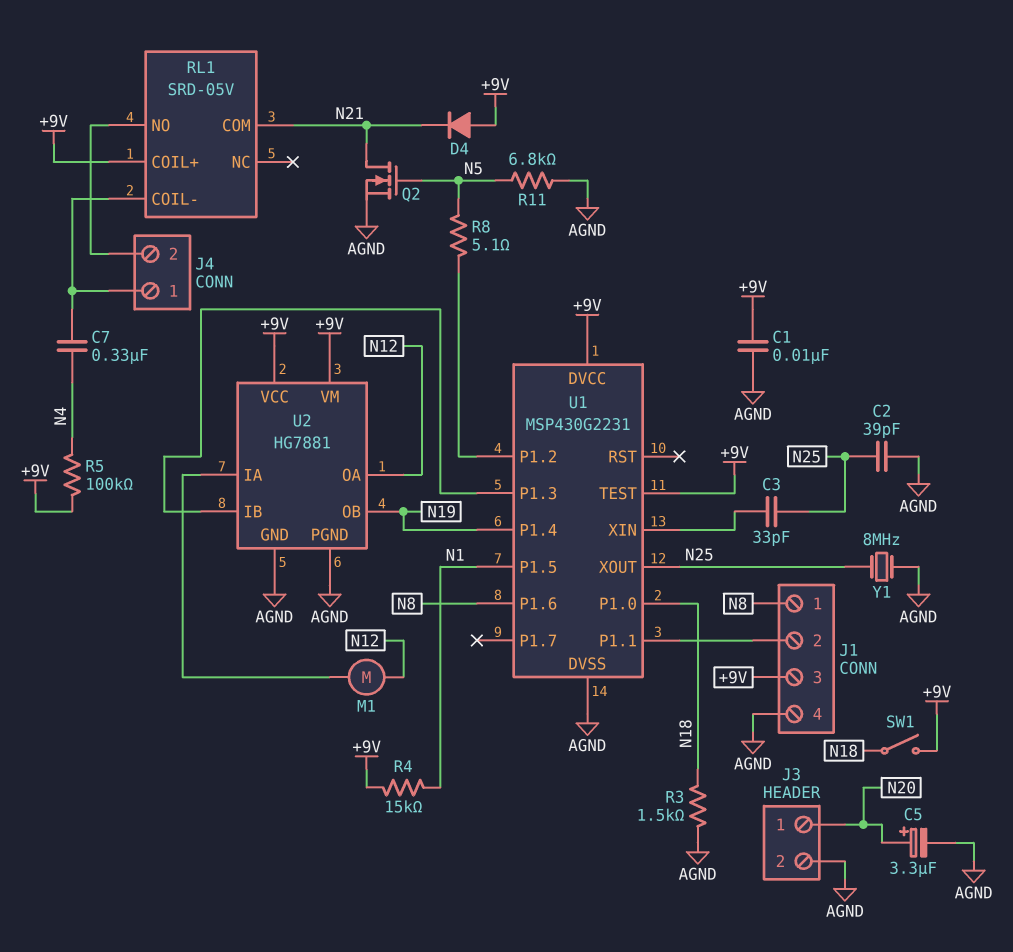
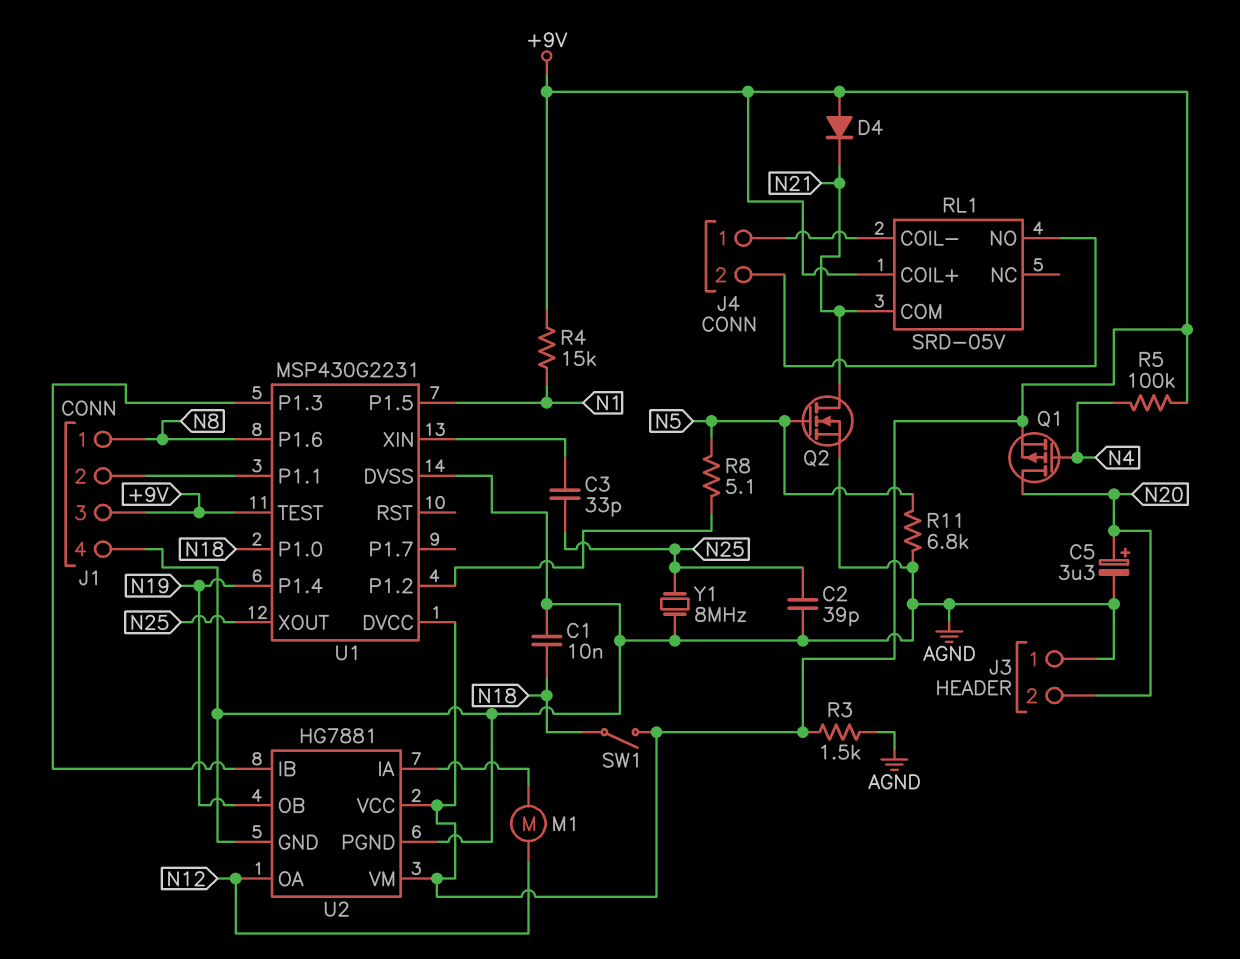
C1: 10nF (+9V, AGND) -> 10nF (AGND, N18)
C7: 330nF (J4/1, N4) -> none
J3 pin 1: N20 -> AGND
J3 pin 2: AGND -> N20
Q1: none -> PMOS (G N4, D N20, S +9V)
R3: 1.5k (AGND, N18) -> 1.5k (+9V, AGND)

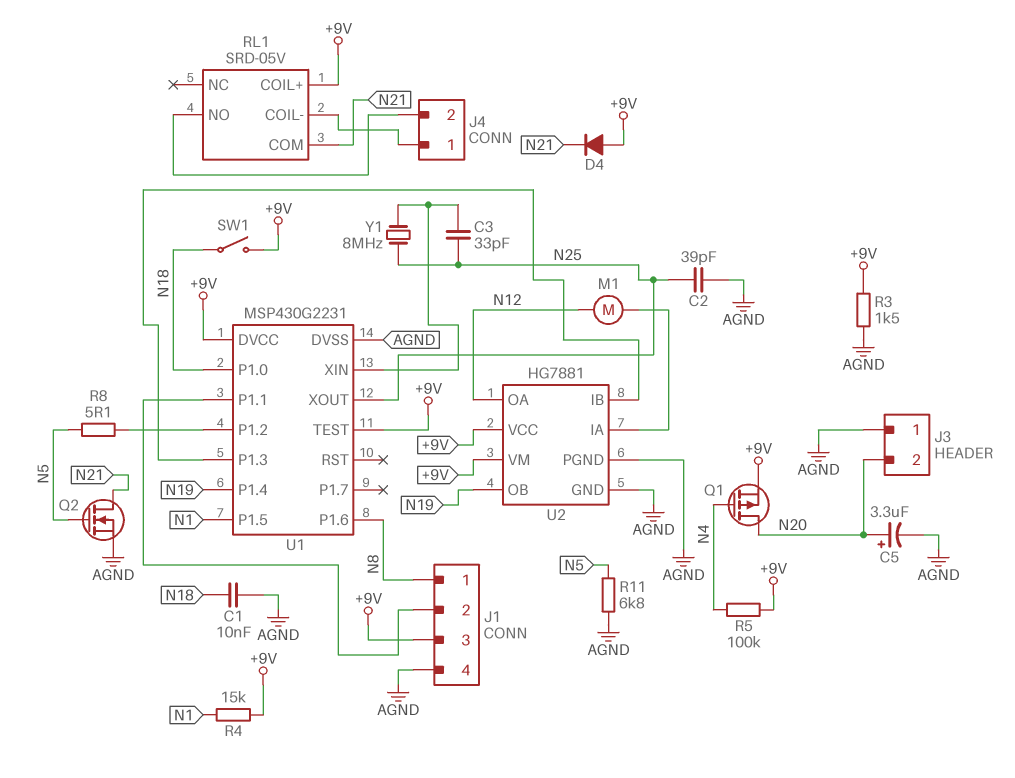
Y1: 8MHz (AGND, N25) -> 8MHz (N25, U1/XIN)

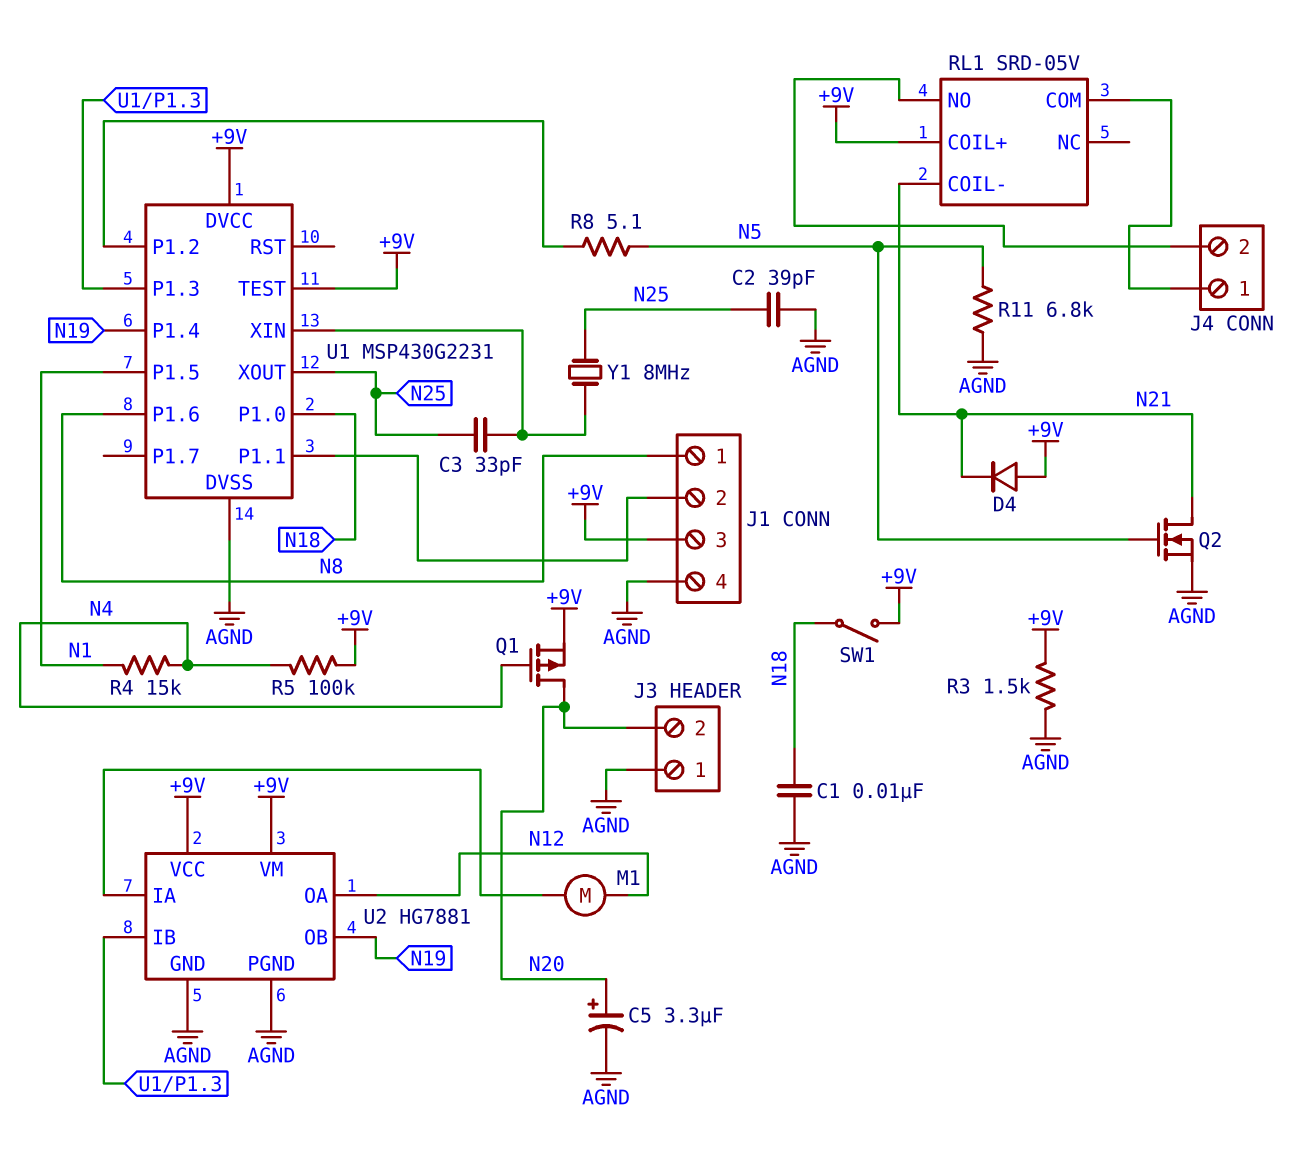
R4: 15k (+9V, N1) -> 15k (N1, N4)
RL1 pin COIL-: J4/1 -> N21
RL1 pin COM: N21 -> J4/1

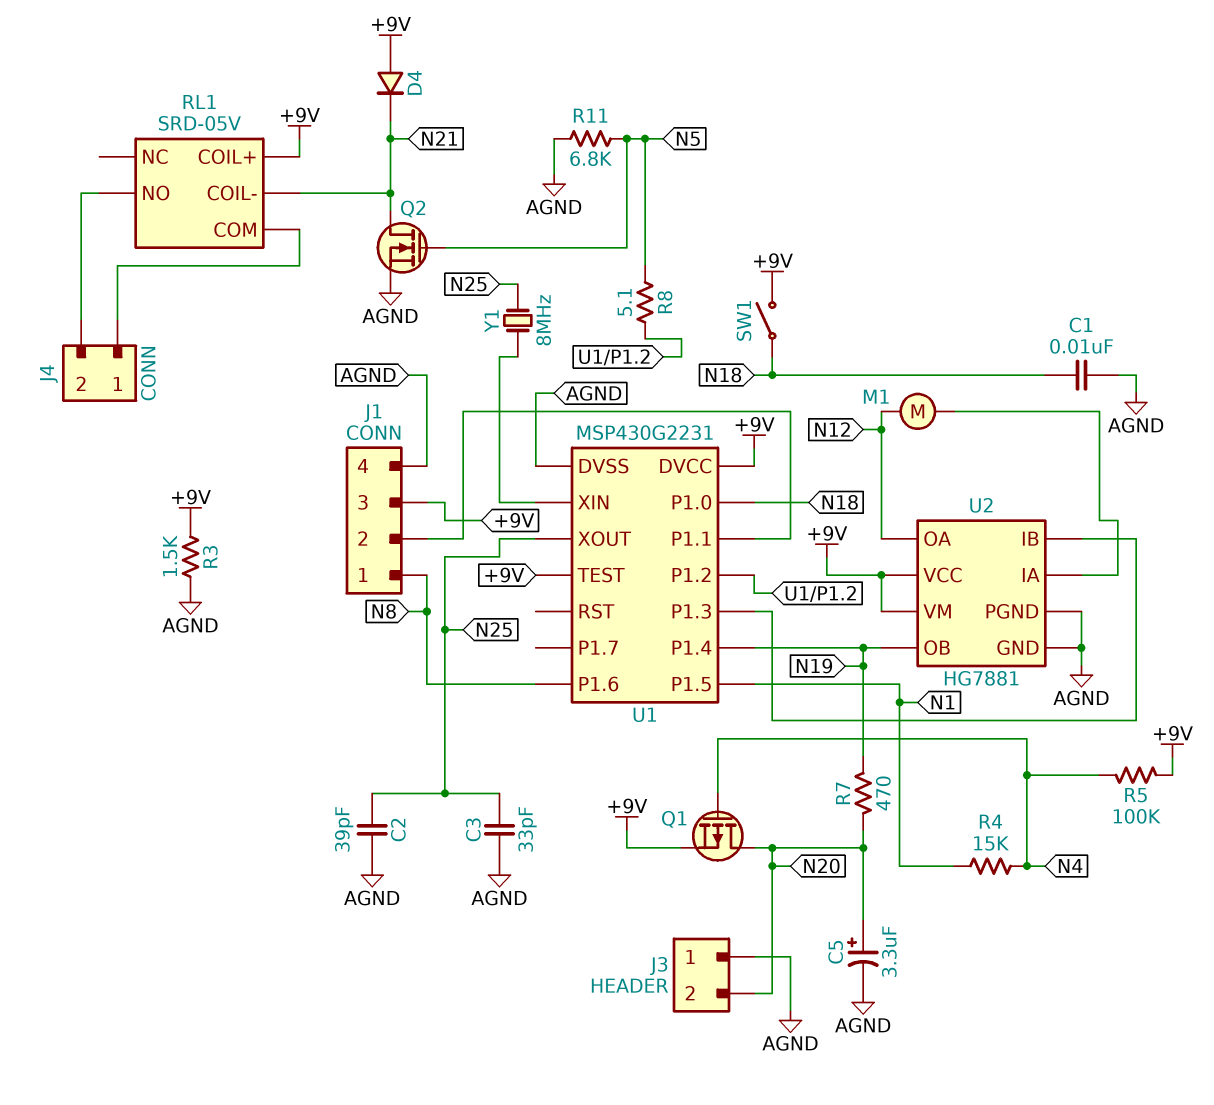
C3: 33pF (N25, U1/XIN) -> 33pF (AGND, N25)
R7: none -> 470 (N19, N20)

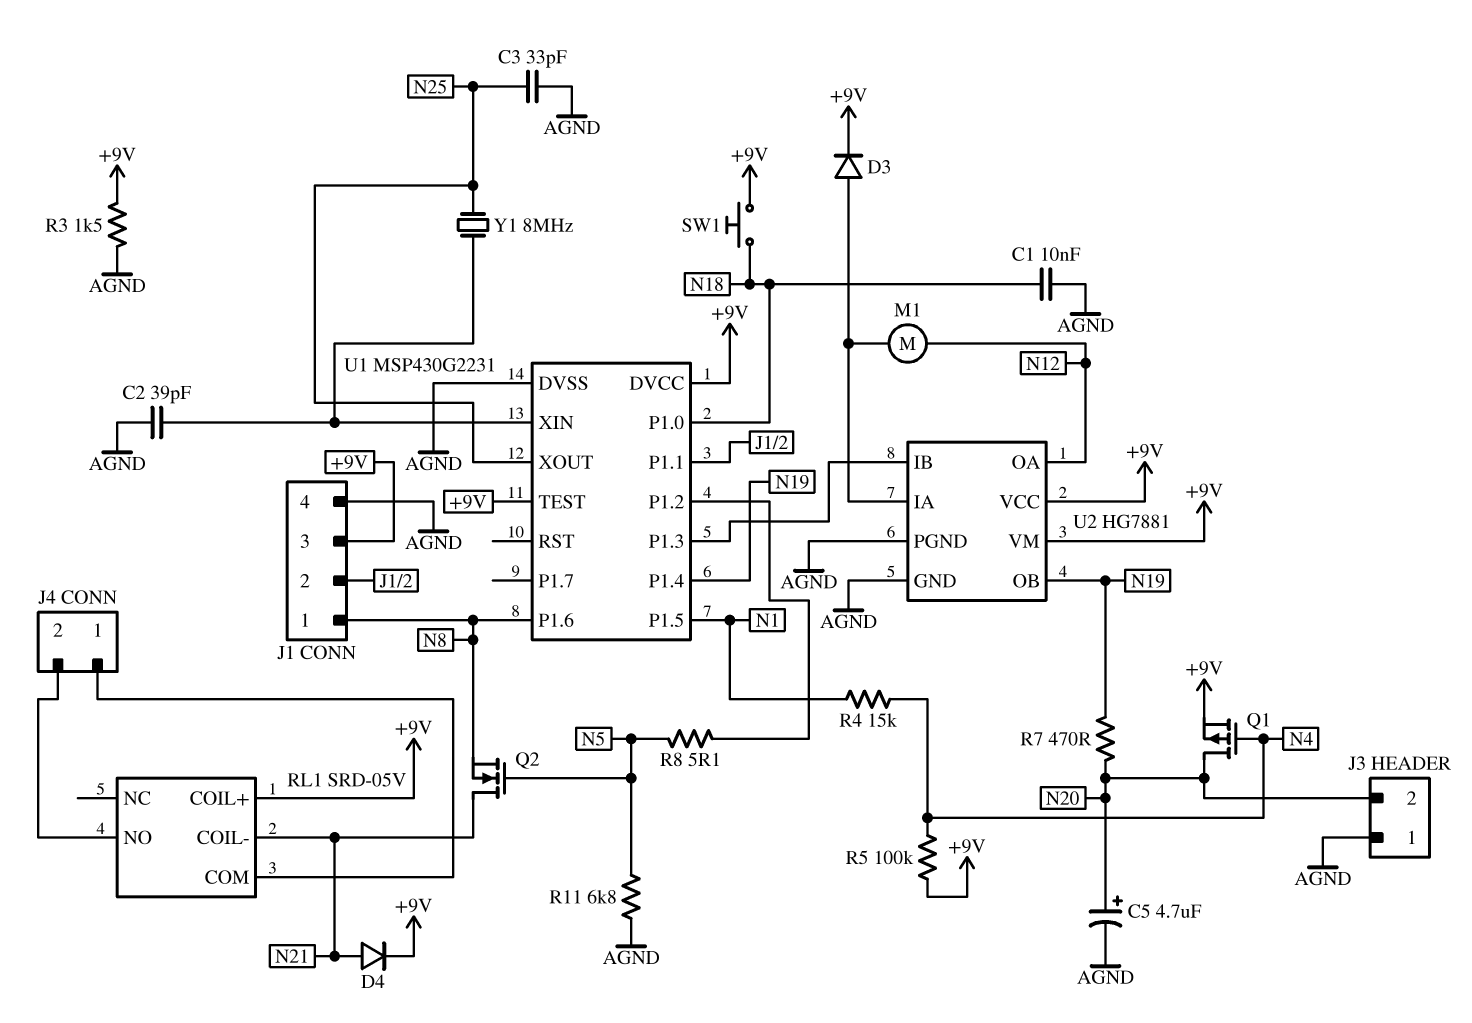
C2: 39pF (AGND, N25) -> 39pF (AGND, U1/XIN)
C5: 3.3uF (plus N20, minus AGND) -> 4.7uF (plus N20, minus AGND)
D3: none -> diode (A U2/IA, K +9V)
D4: diode (A +9V, K N21) -> diode (A N21, K +9V)
Q2: NMOS (G N5, D N21, S AGND) -> NMOS (G N5, D N21, S N8)
SW1: switch (+9V, N18) -> button (+9V, N18)

